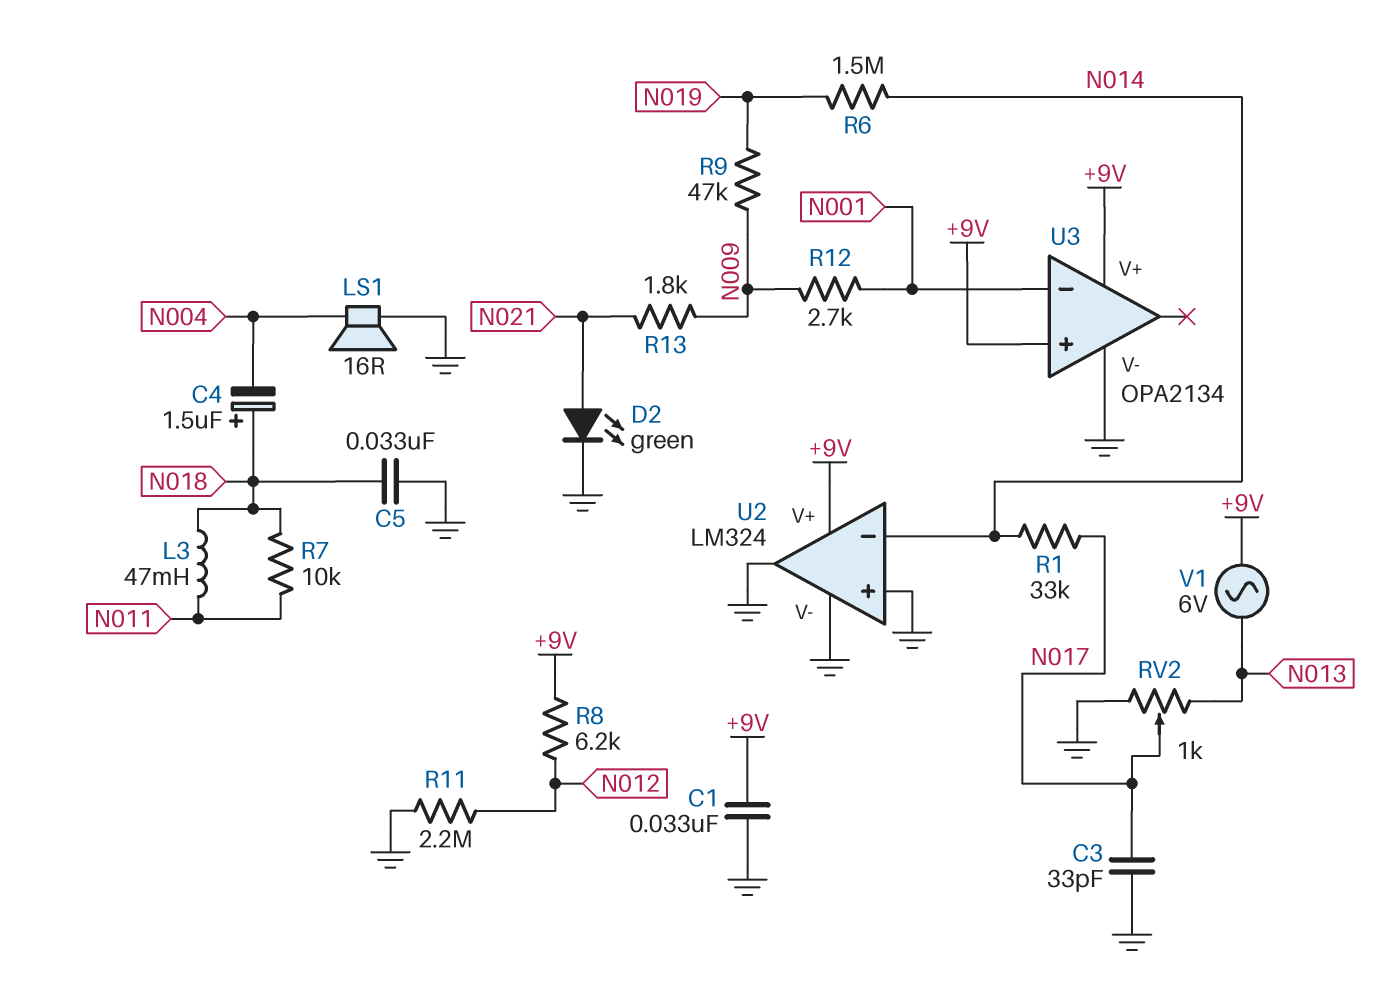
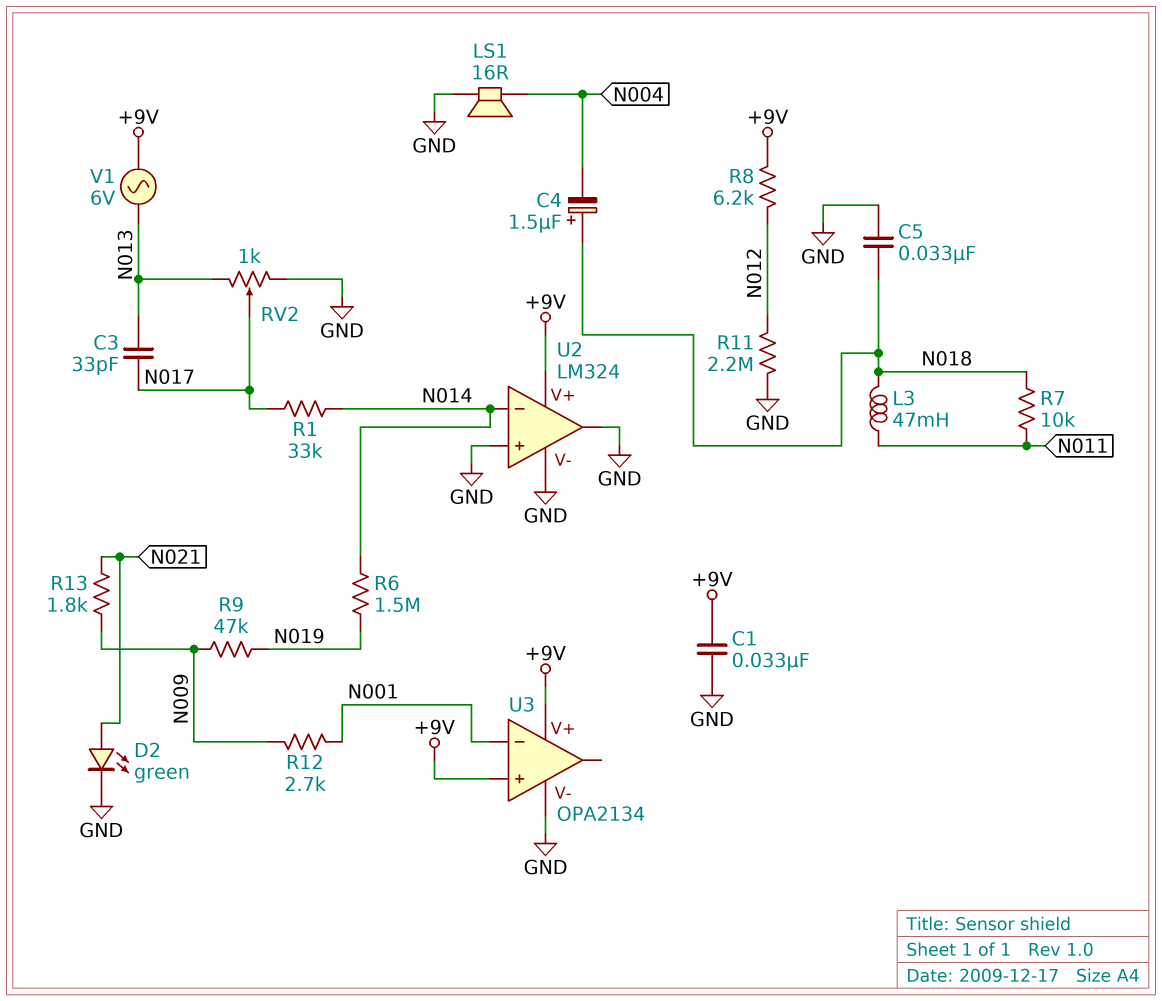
C3: 33pF (GND, N017) -> 33pF (N013, N017)

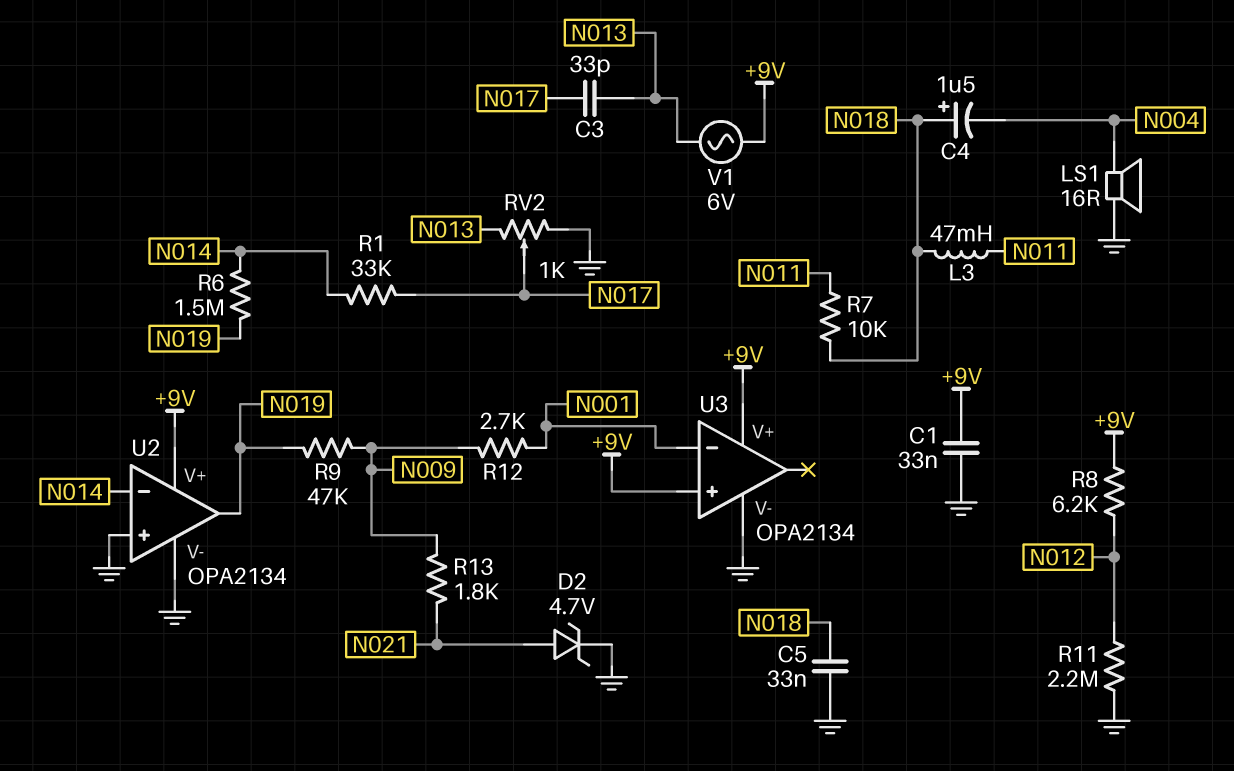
D2: LED green (A N021, K GND) -> zener 4.7V (A N021, K GND)
U2: LM324 -> OPA2134
U2 pin out: GND -> N019

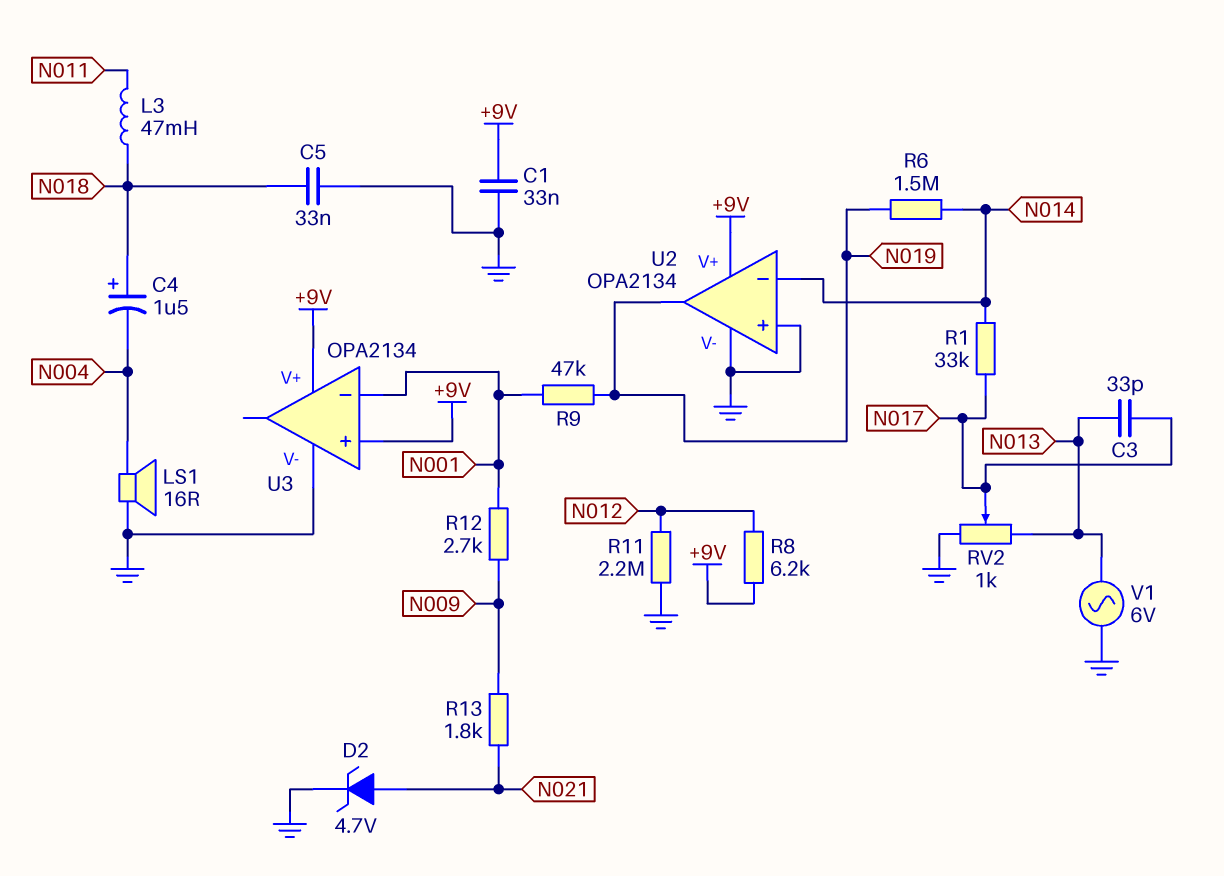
R7: 10k (N011, N018) -> none
R9: 47k (N009, N019) -> 47k (N001, N019)
V1: AC 6V (+9V, N013) -> AC 6V (GND, N013)

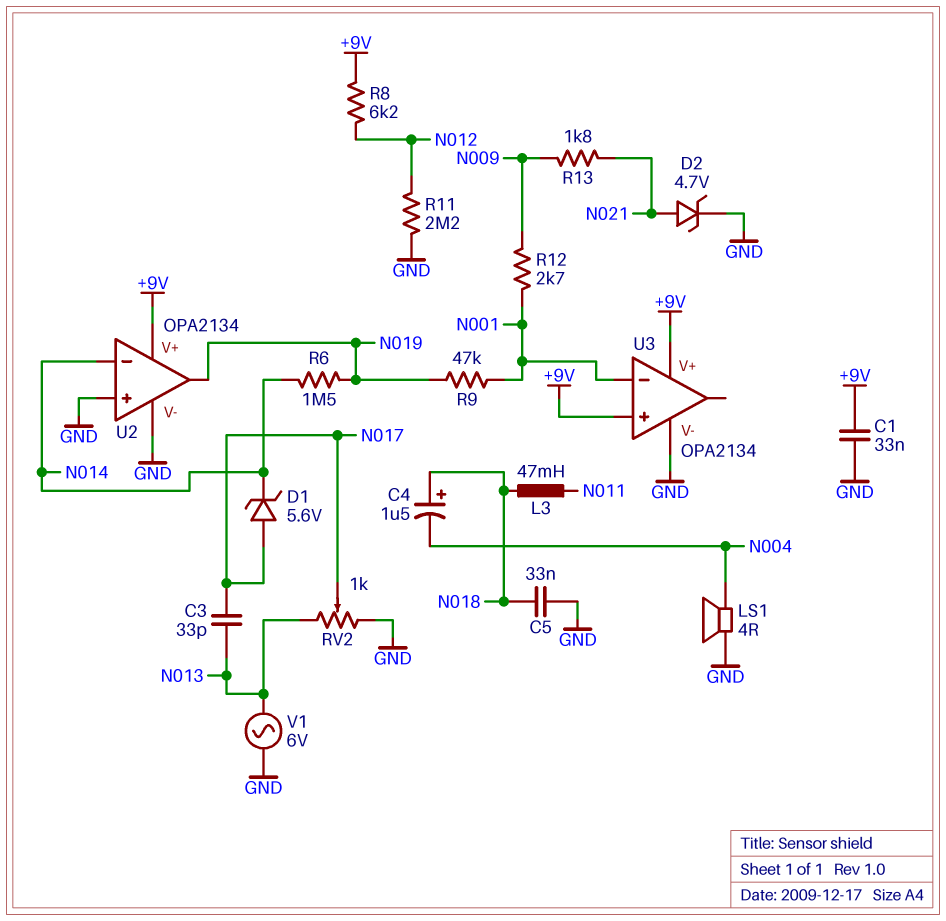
D1: none -> zener 5.6V (A N017, K N014)
LS1: speaker 16R (GND, N004) -> speaker 4R (GND, N004)
R1: 33k (N014, N017) -> none

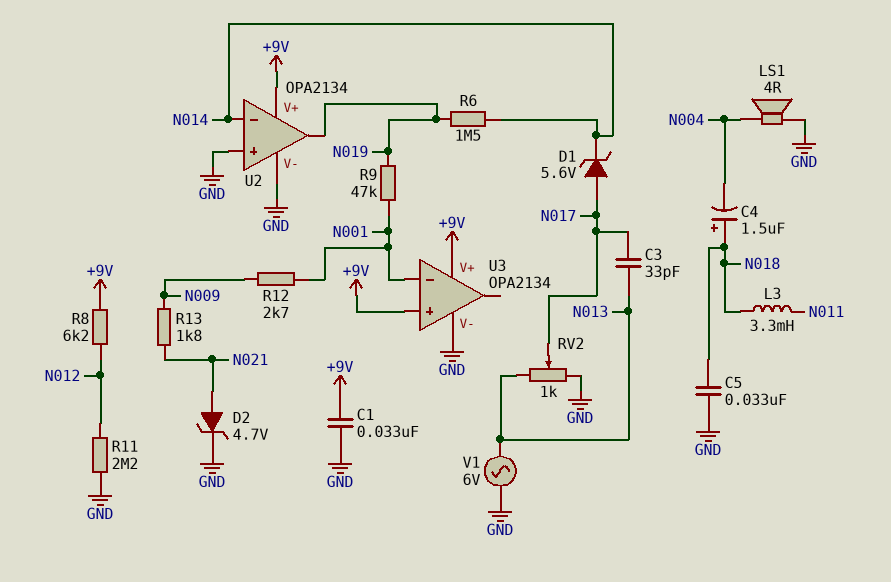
L3: 47mH (N011, N018) -> 3.3mH (N011, N018)

